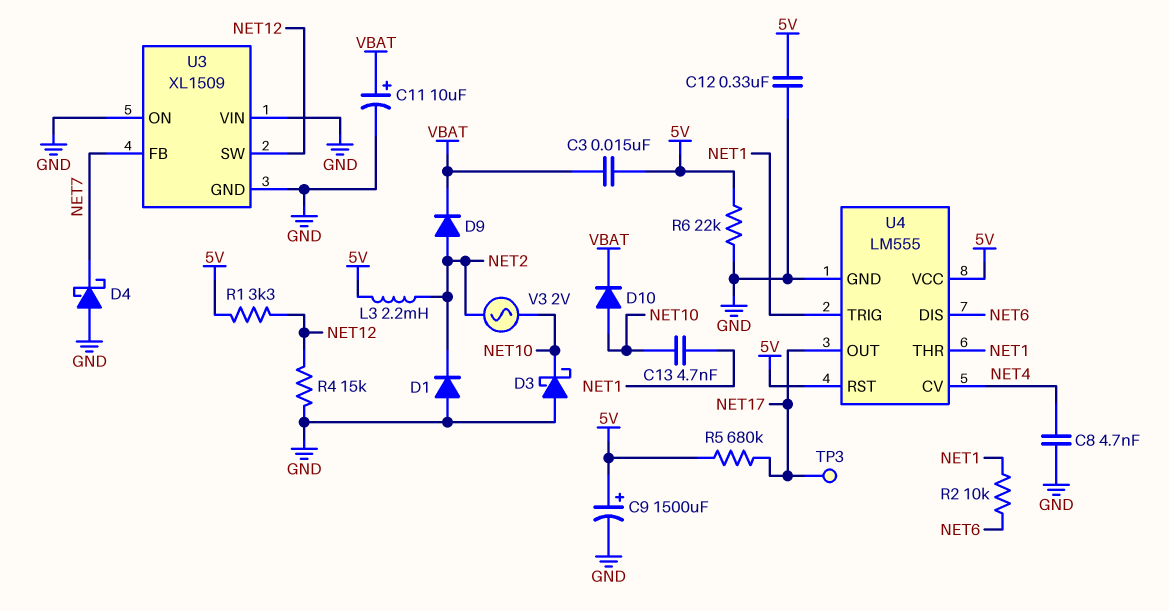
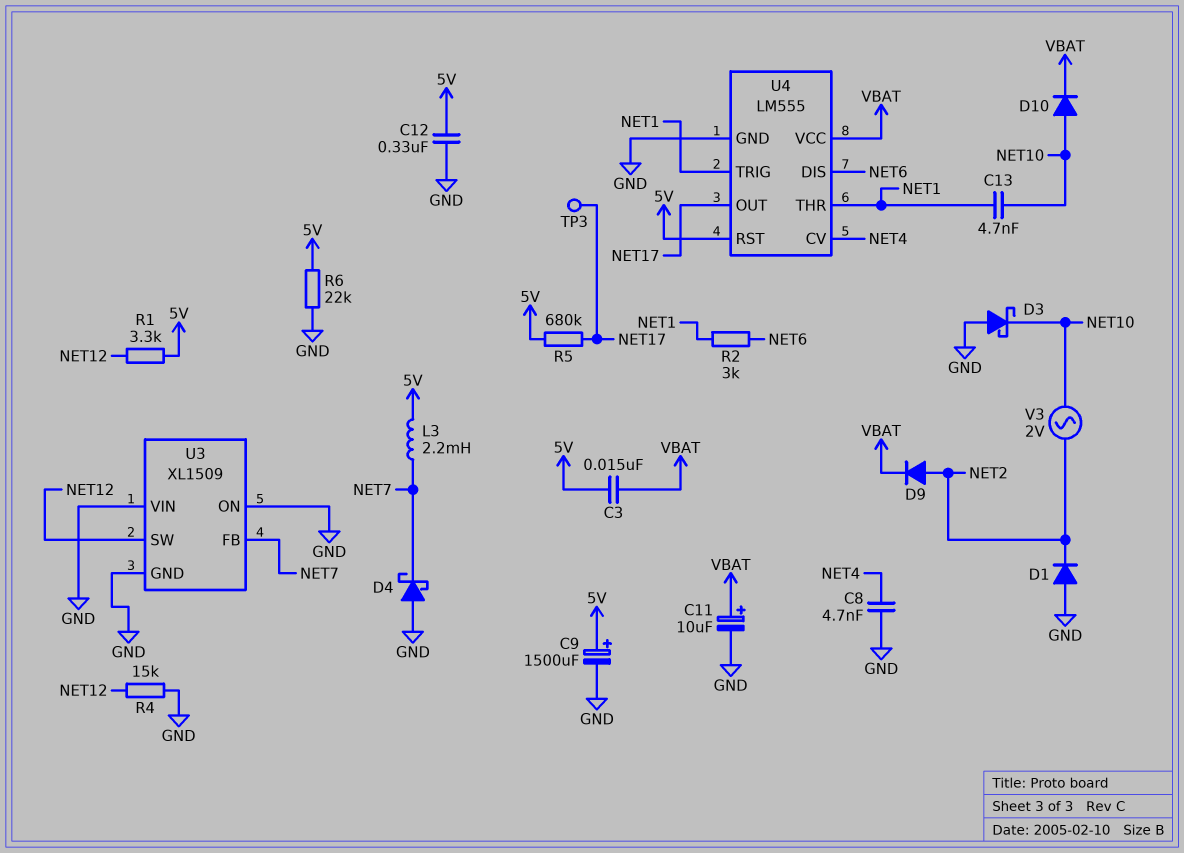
L3: 2.2mH (5V, NET2) -> 2.2mH (5V, NET7)
R2: 10k (NET1, NET6) -> 3k (NET1, NET6)
U4 pin VCC: 5V -> VBAT

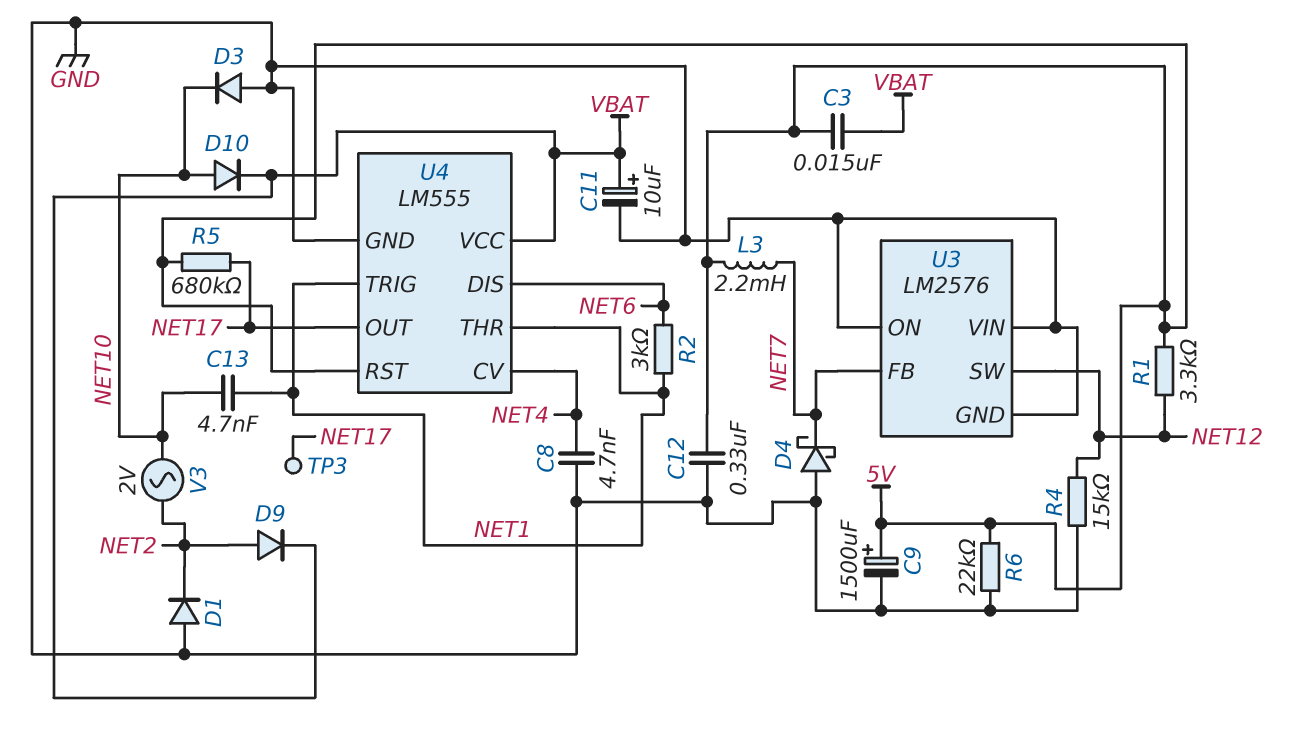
D3: schottky (A GND, K NET10) -> diode (A GND, K NET10)
U3: XL1509 -> LM2576

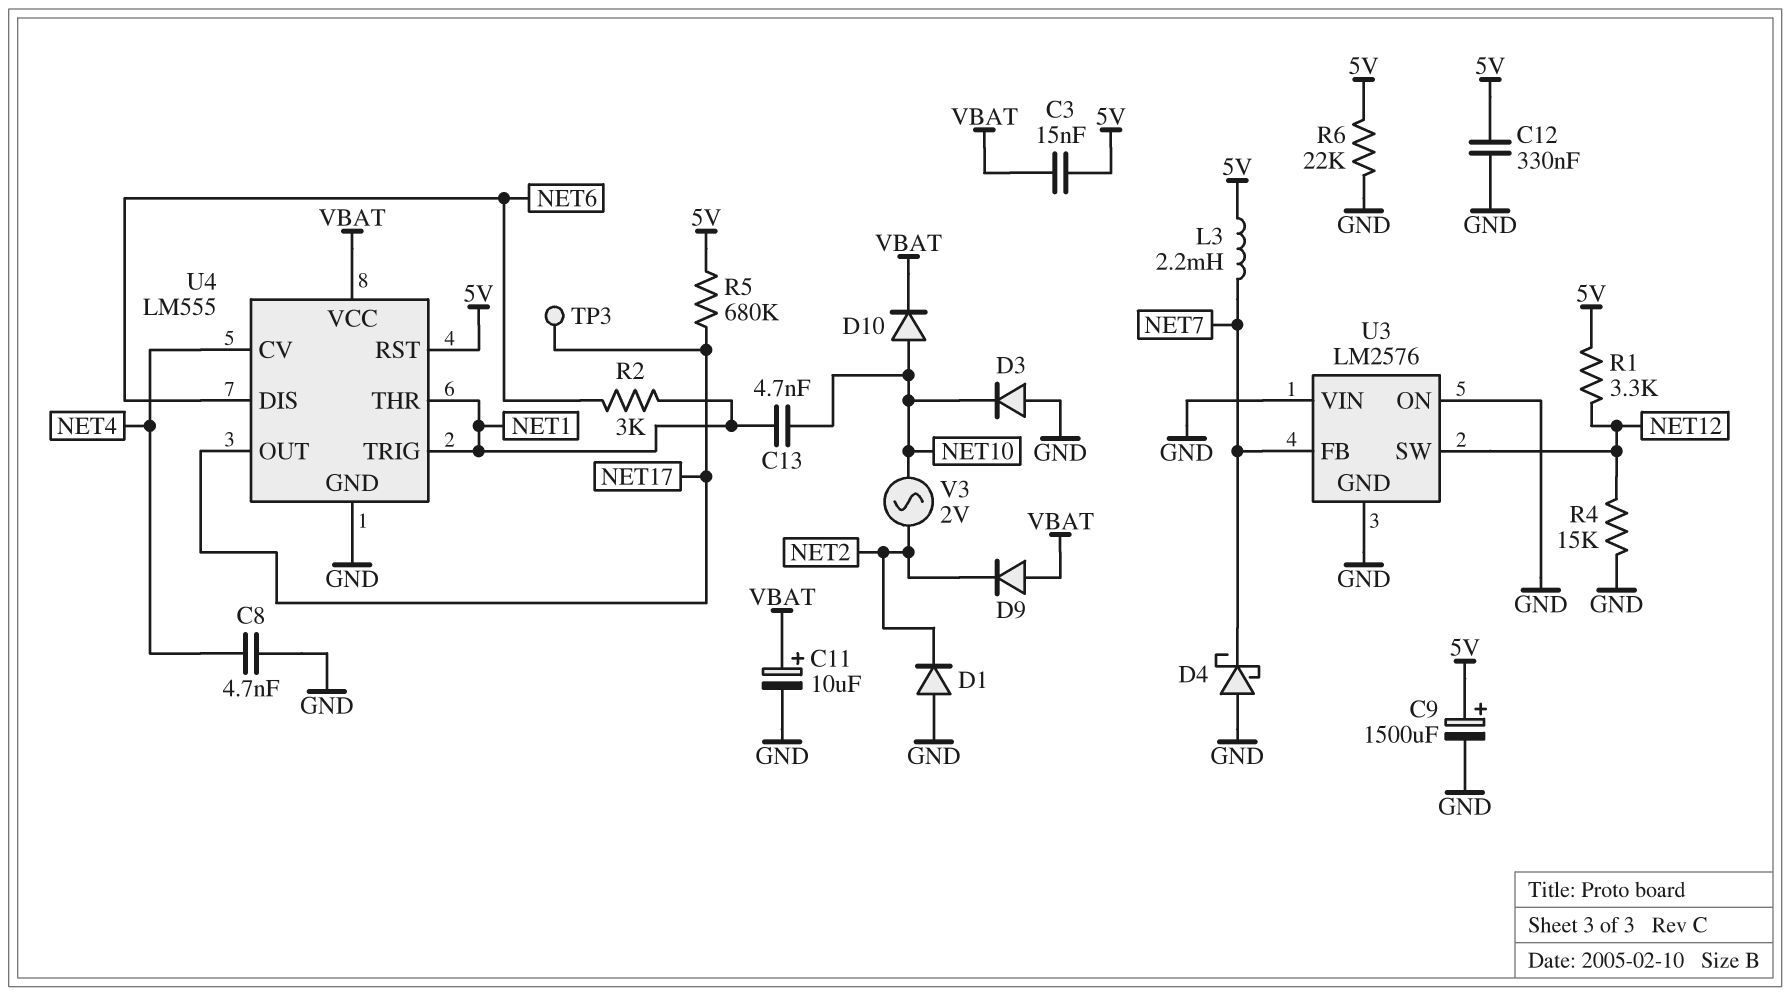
D9: diode (A NET2, K VBAT) -> diode (A VBAT, K NET2)

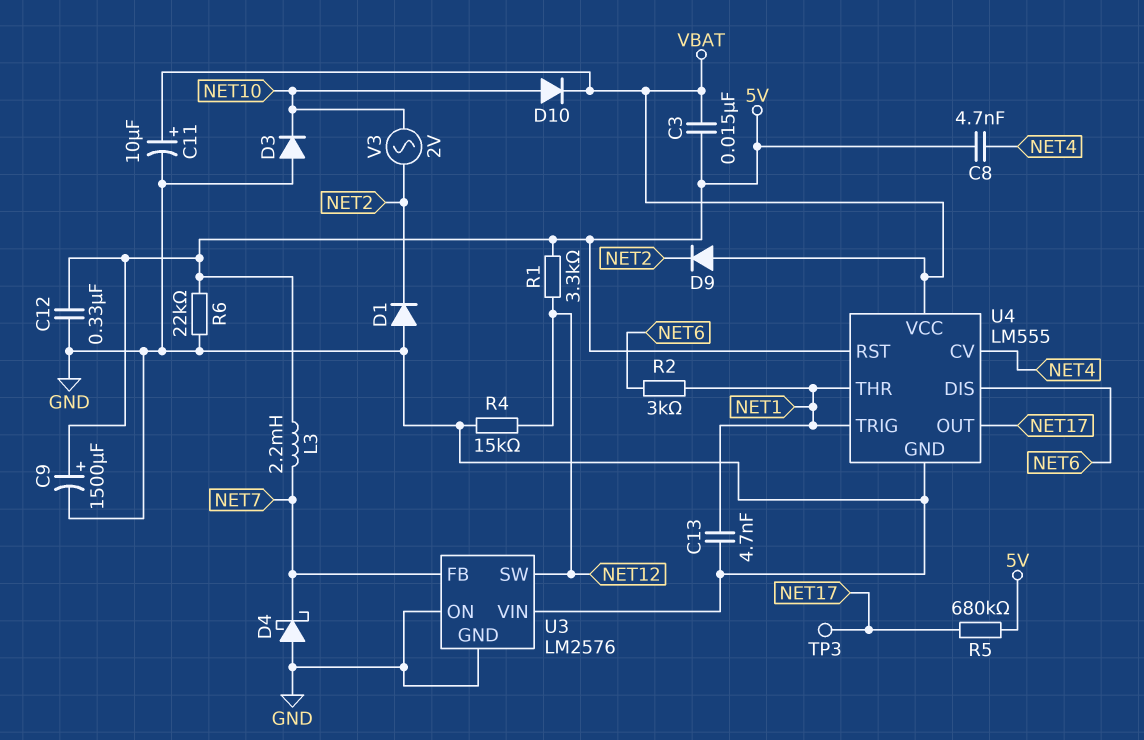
C8: 4.7nF (GND, NET4) -> 4.7nF (5V, NET4)
C13: 4.7nF (NET1, NET10) -> 4.7nF (GND, NET1)

